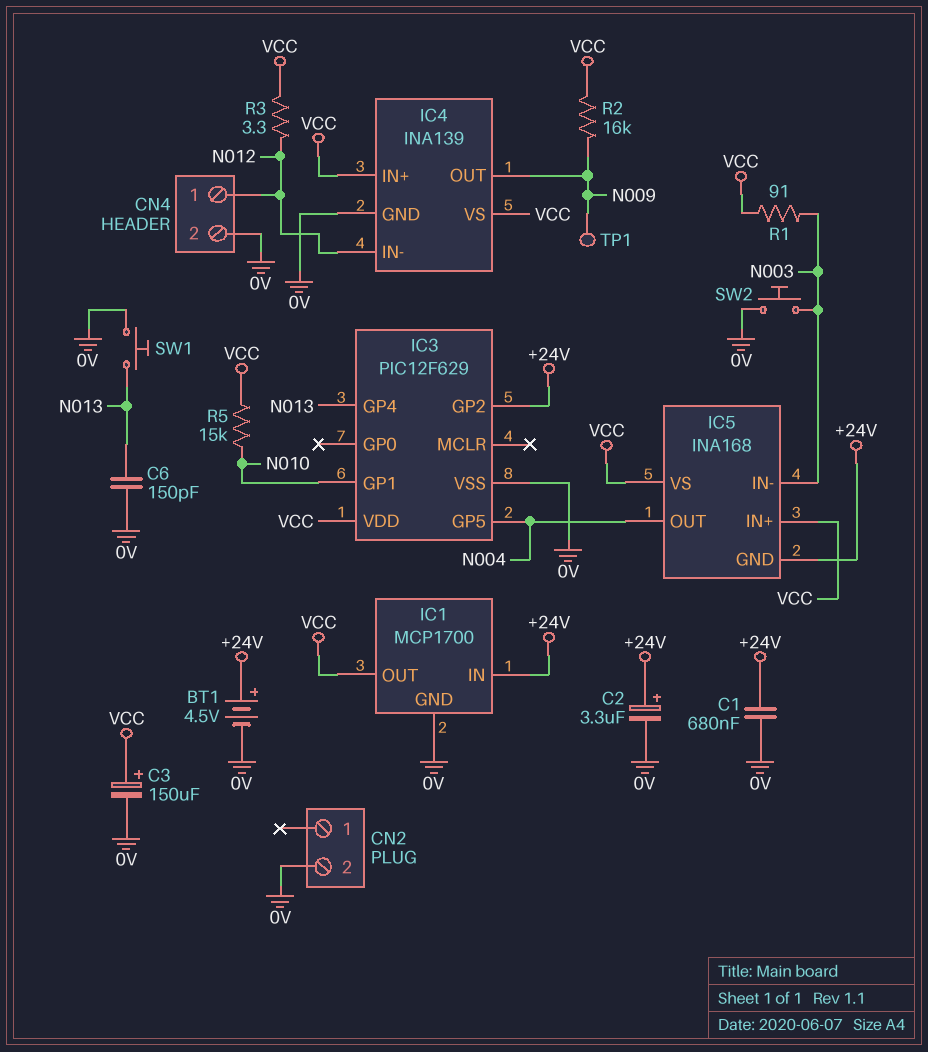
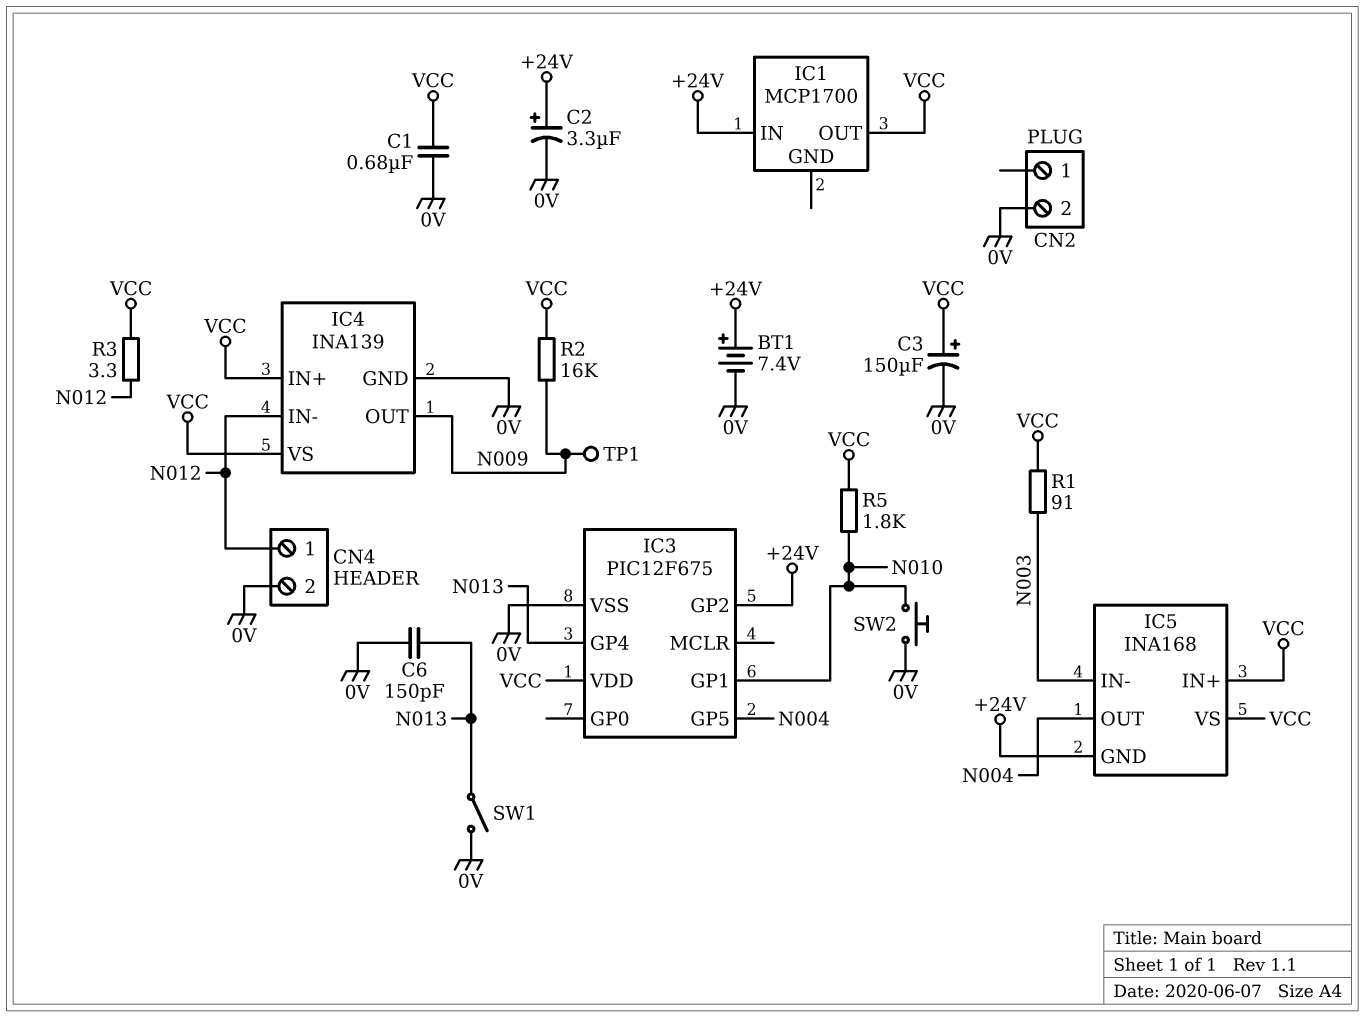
BT1: 4.5V (plus +24V, minus 0V) -> 7.4V (plus +24V, minus 0V)
C1: 680nF (+24V, 0V) -> 680nF (0V, VCC)
IC1 pin GND: 0V -> none
IC3: PIC12F629 -> PIC12F675
R5: 15k (N010, VCC) -> 1.8k (N010, VCC)
SW1: button (0V, N013) -> switch (0V, N013)
SW2: button (0V, N003) -> button (0V, N010)

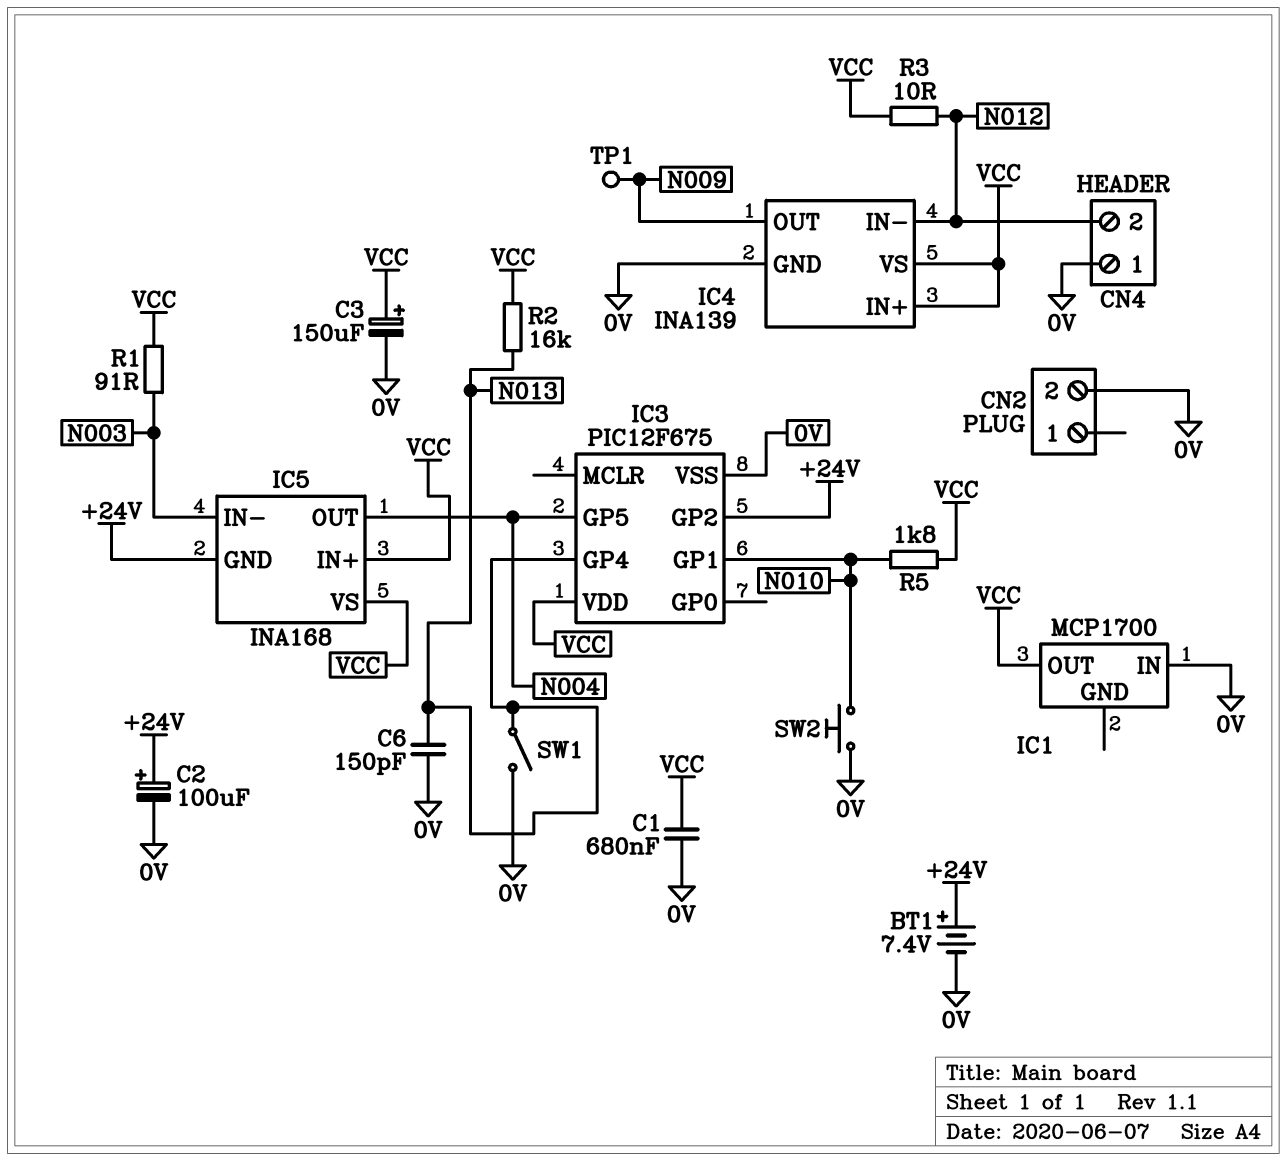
C2: 3.3uF (plus +24V, minus 0V) -> 100uF (plus +24V, minus 0V)
CN4 pin 1: N012 -> 0V
CN4 pin 2: 0V -> N012
IC1 pin IN: +24V -> 0V
R2: 16k (N009, VCC) -> 16k (N013, VCC)
R3: 3.3 (N012, VCC) -> 10 (N012, VCC)

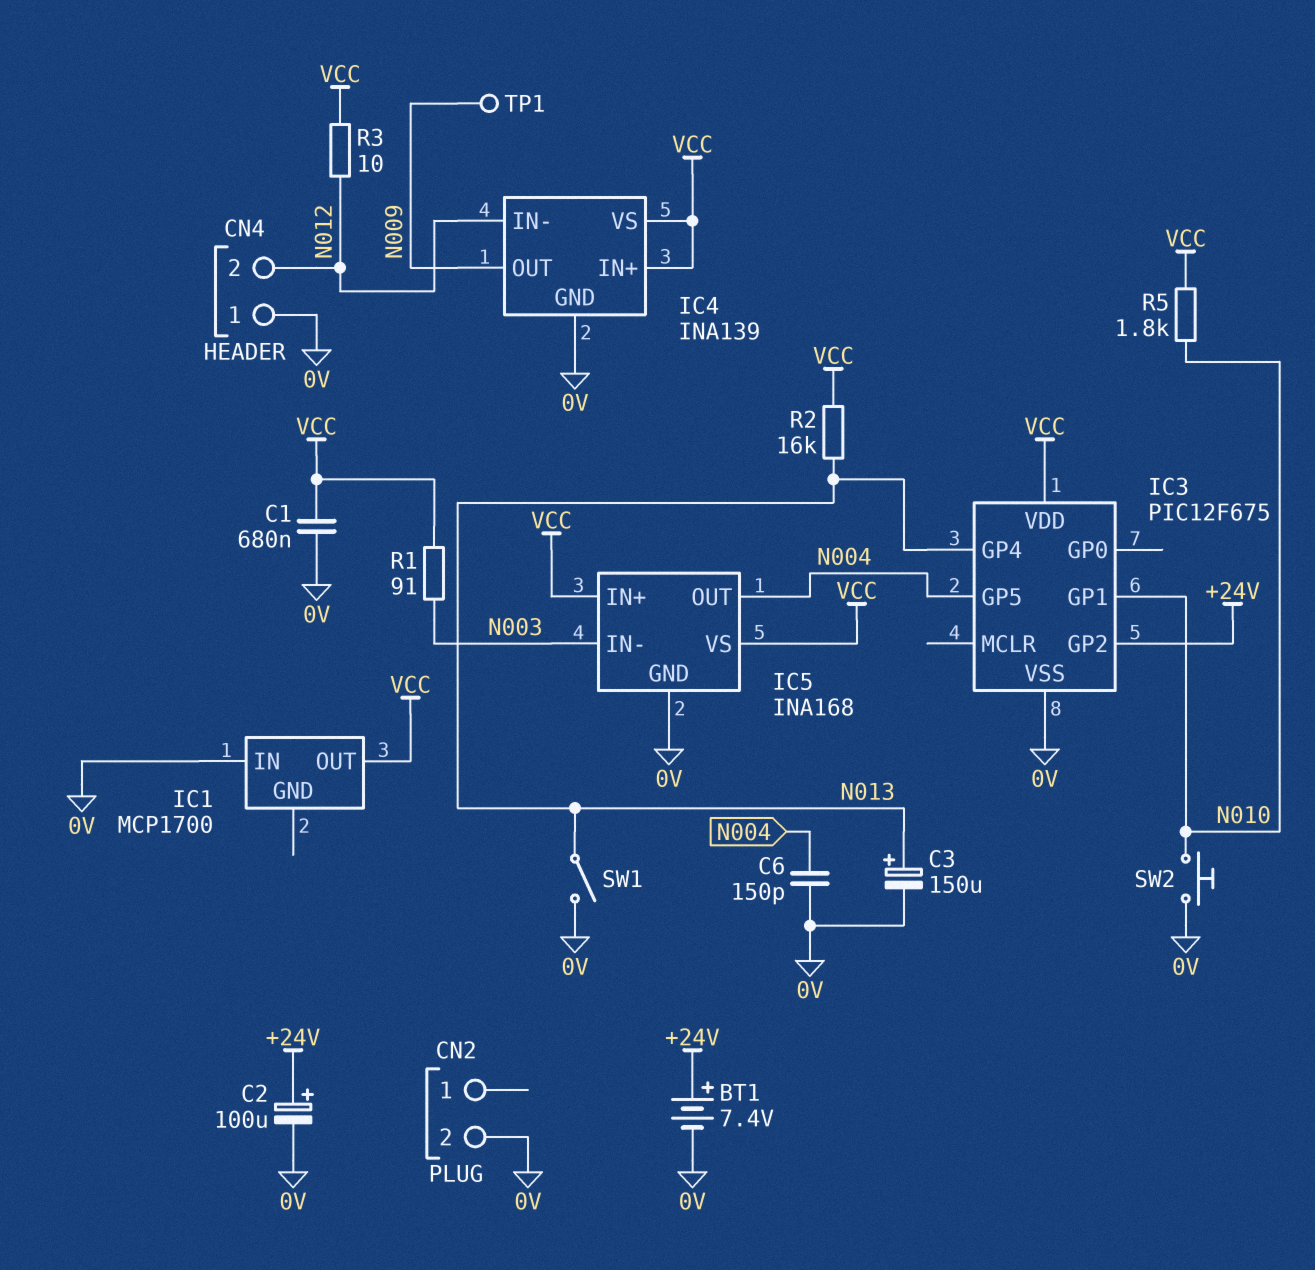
C3: 150uF (plus VCC, minus 0V) -> 150uF (plus N013, minus 0V)
C6: 150pF (0V, N013) -> 150pF (0V, N004)
IC5 pin GND: +24V -> 0V

